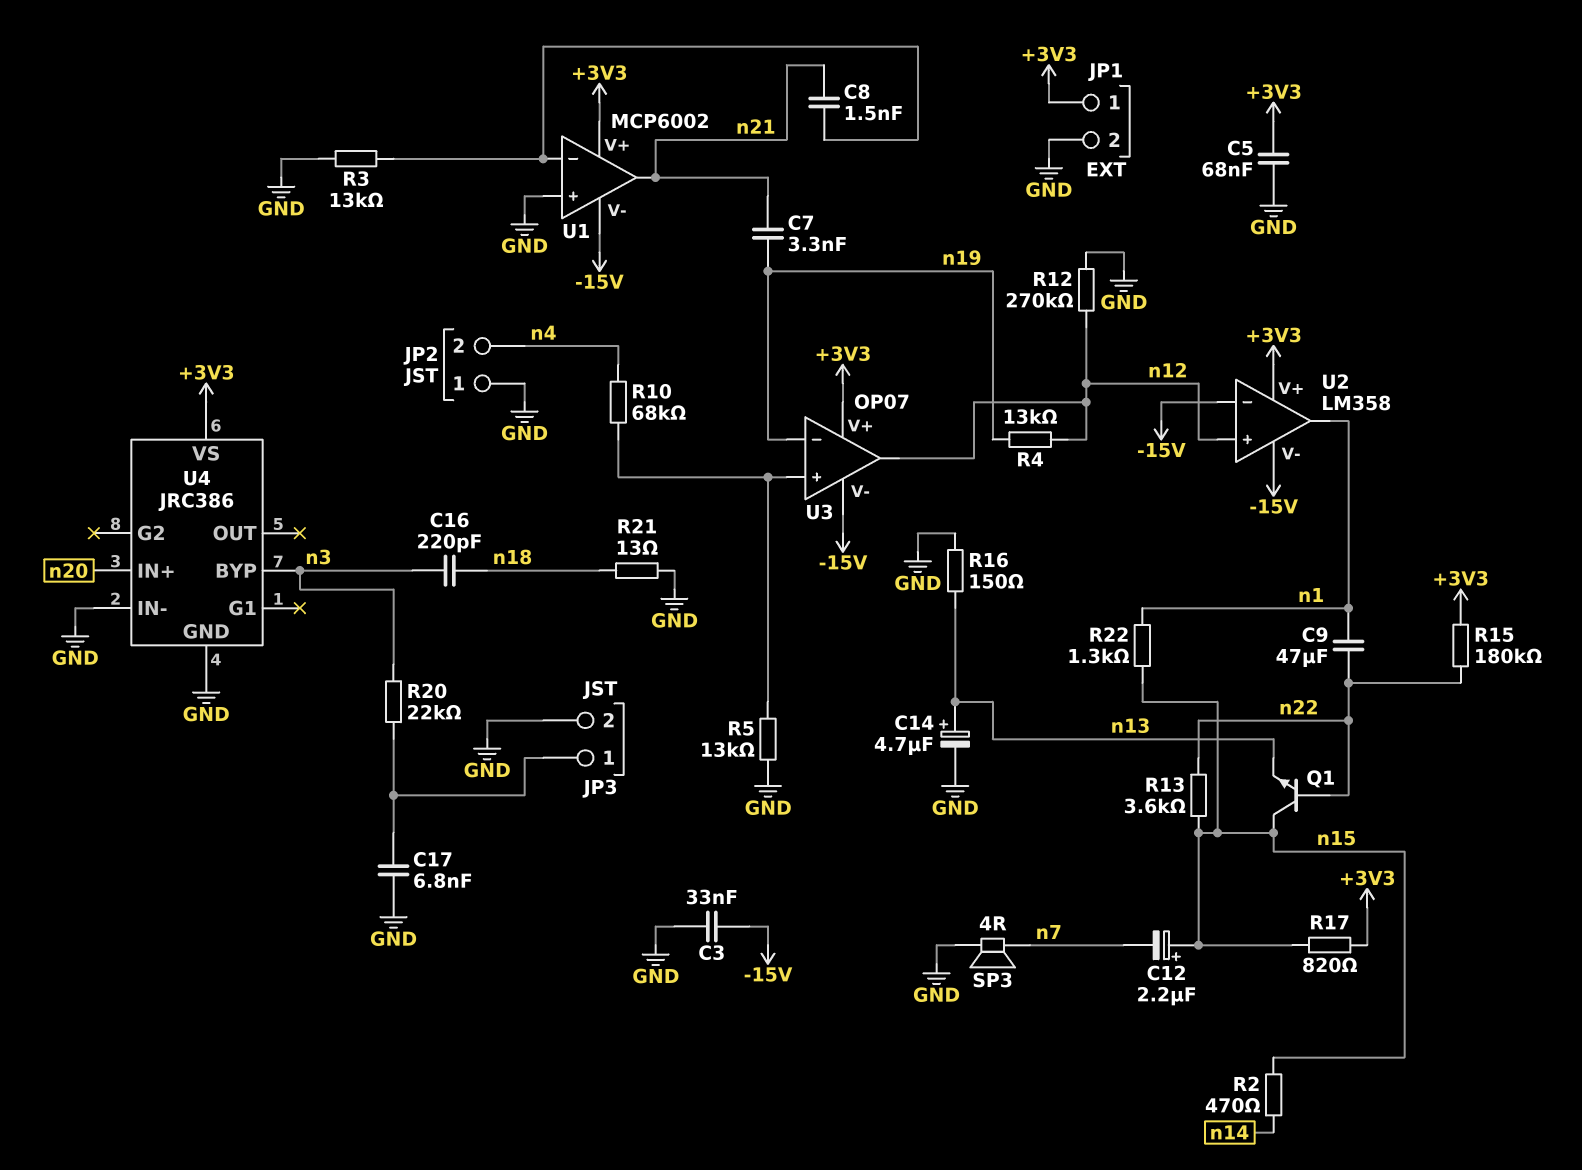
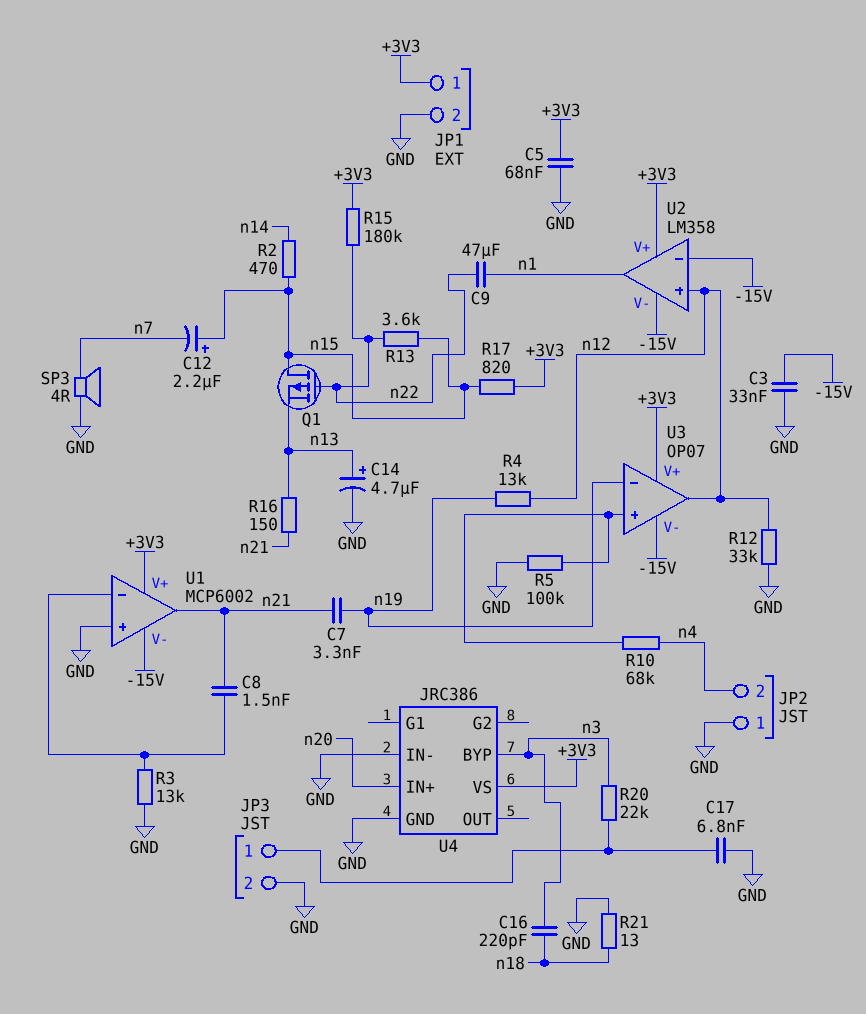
Q1: NPN (B n22, C n15, E n13) -> PMOS (G n22, D n15, S n13)
R5: 13k (GND, U3/in+) -> 100k (GND, U3/in+)
R12: 270k (GND, n12) -> 33k (GND, n12)
R16: 150 (GND, n13) -> 150 (n13, n21)
R22: 1.3k (n1, n15) -> none

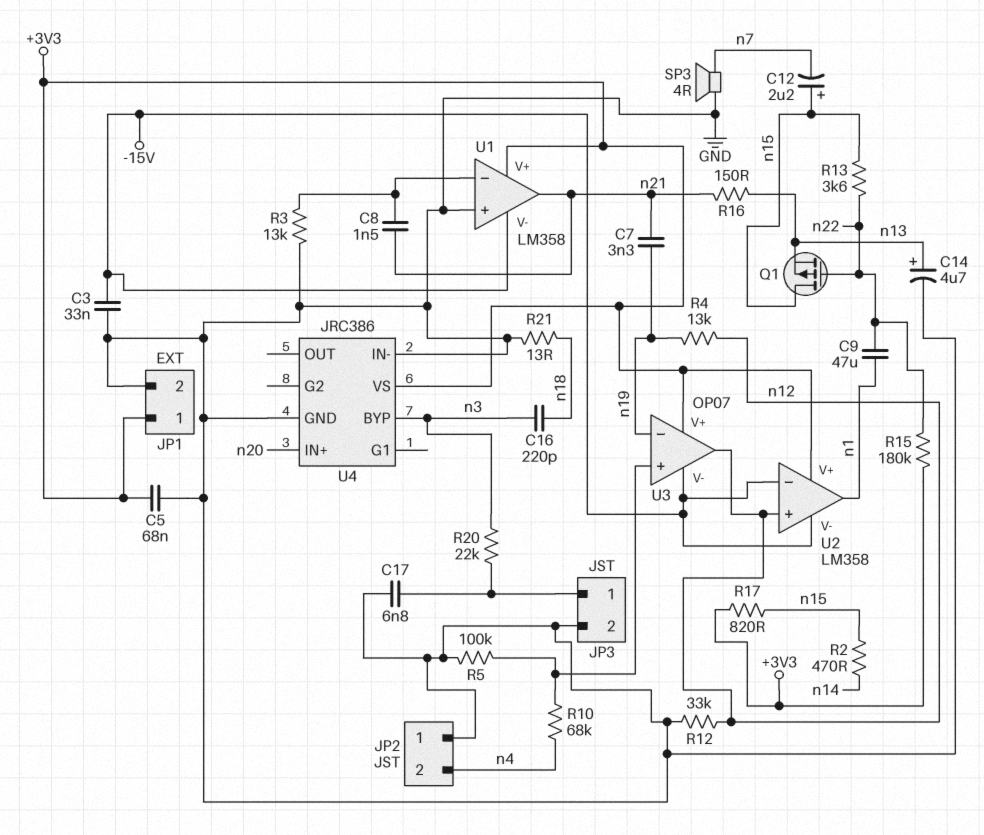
U1: MCP6002 -> LM358

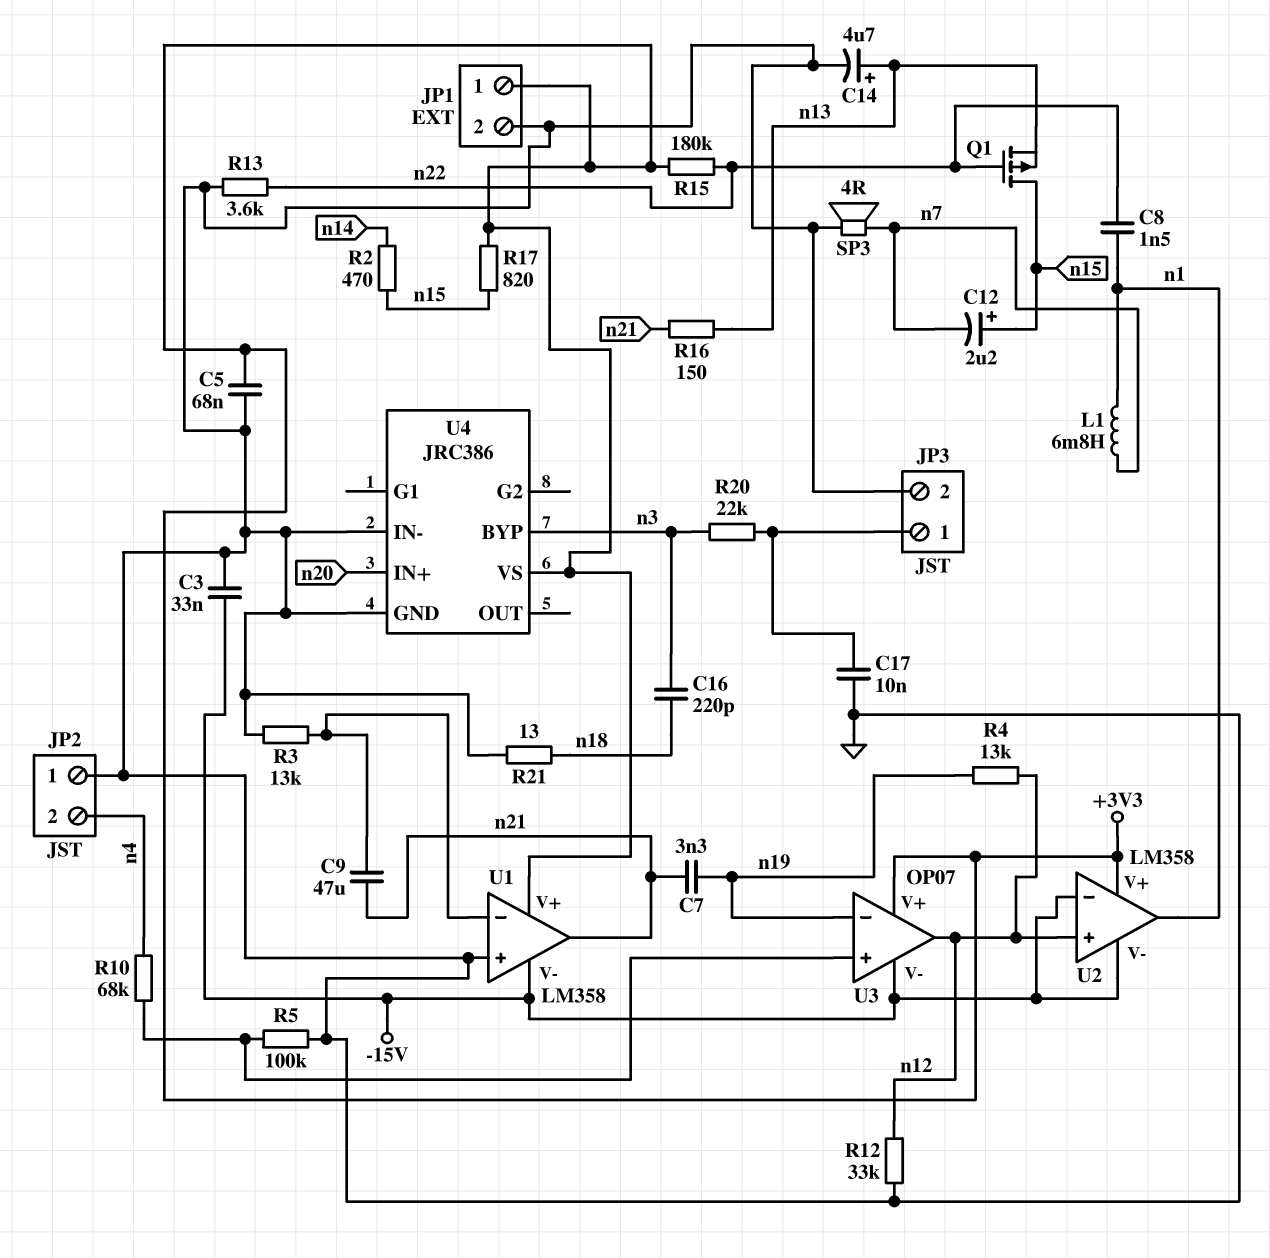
C8: 1.5nF (U1/in-, n21) -> 1.5nF (n1, n22)
C9: 47uF (n1, n22) -> 47uF (U1/in-, n21)
C17: 6.8nF (GND, JP3/1) -> 10nF (GND, JP3/1)
L1: none -> 6.8mH (n1, n7)
R13: 3.6k (n15, n22) -> 3.6k (GND, n22)

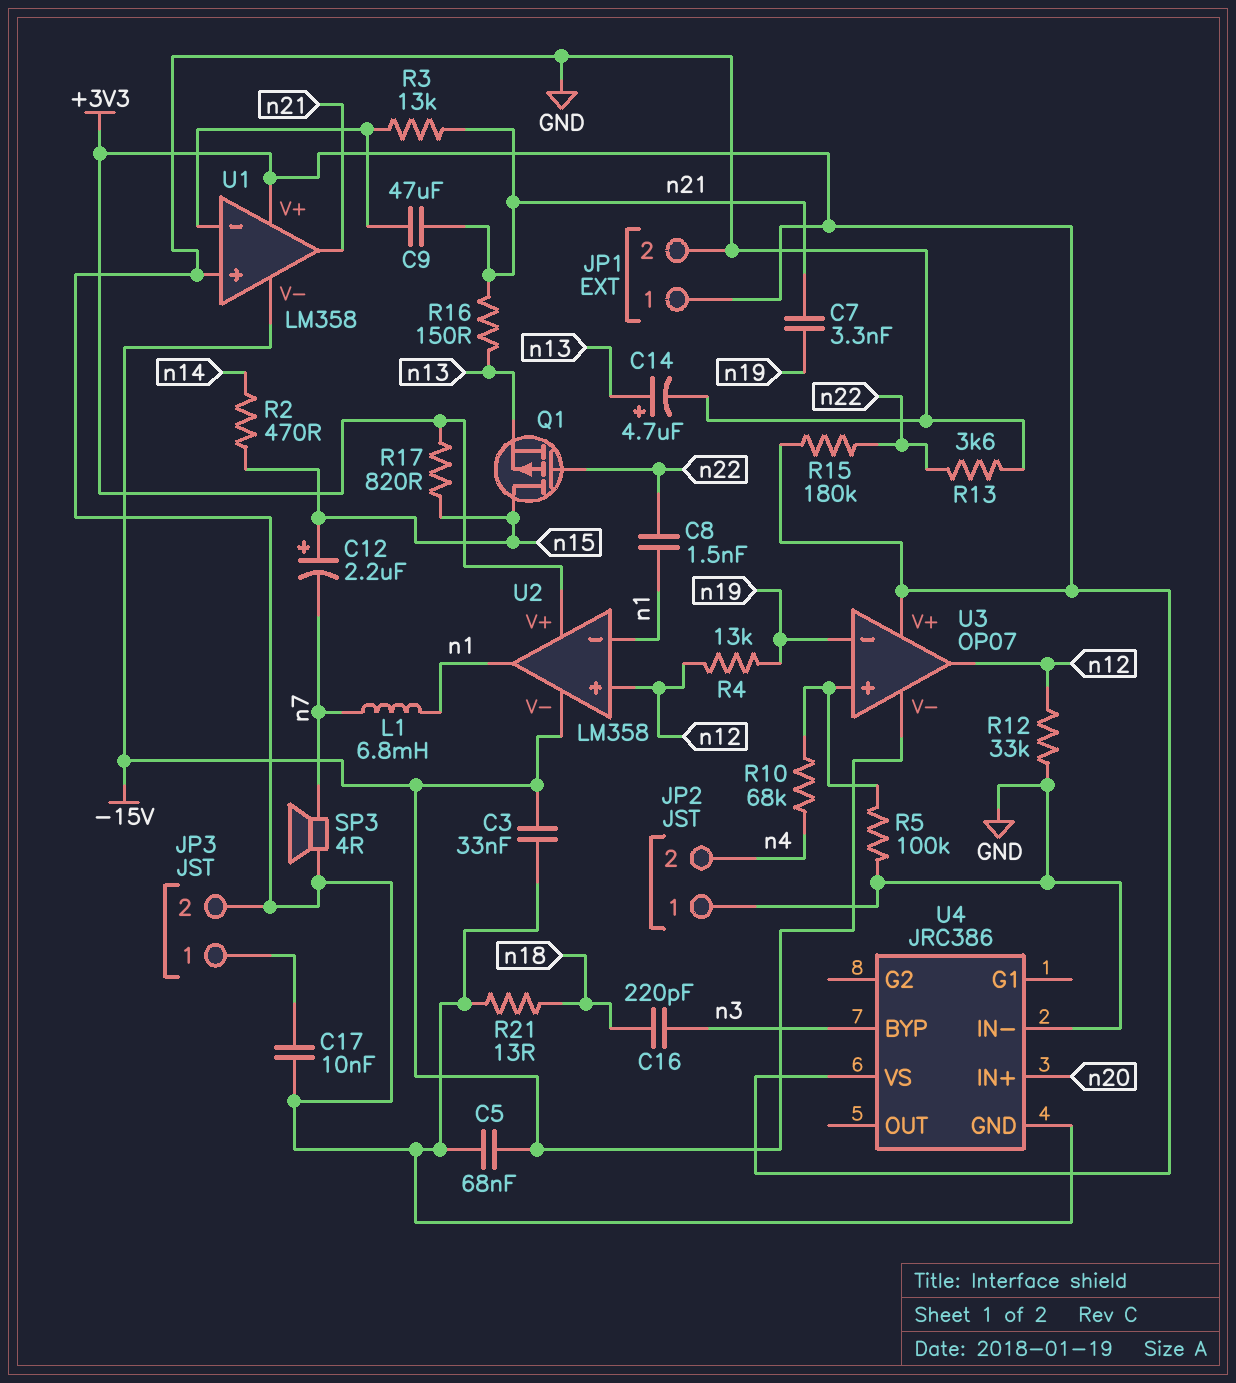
C5: 68nF (+3V3, GND) -> 68nF (-15V, GND)
R3: 13k (GND, U1/in-) -> 13k (U1/in-, n21)
R20: 22k (JP3/1, n3) -> none
U2 pin in-: -15V -> n1

